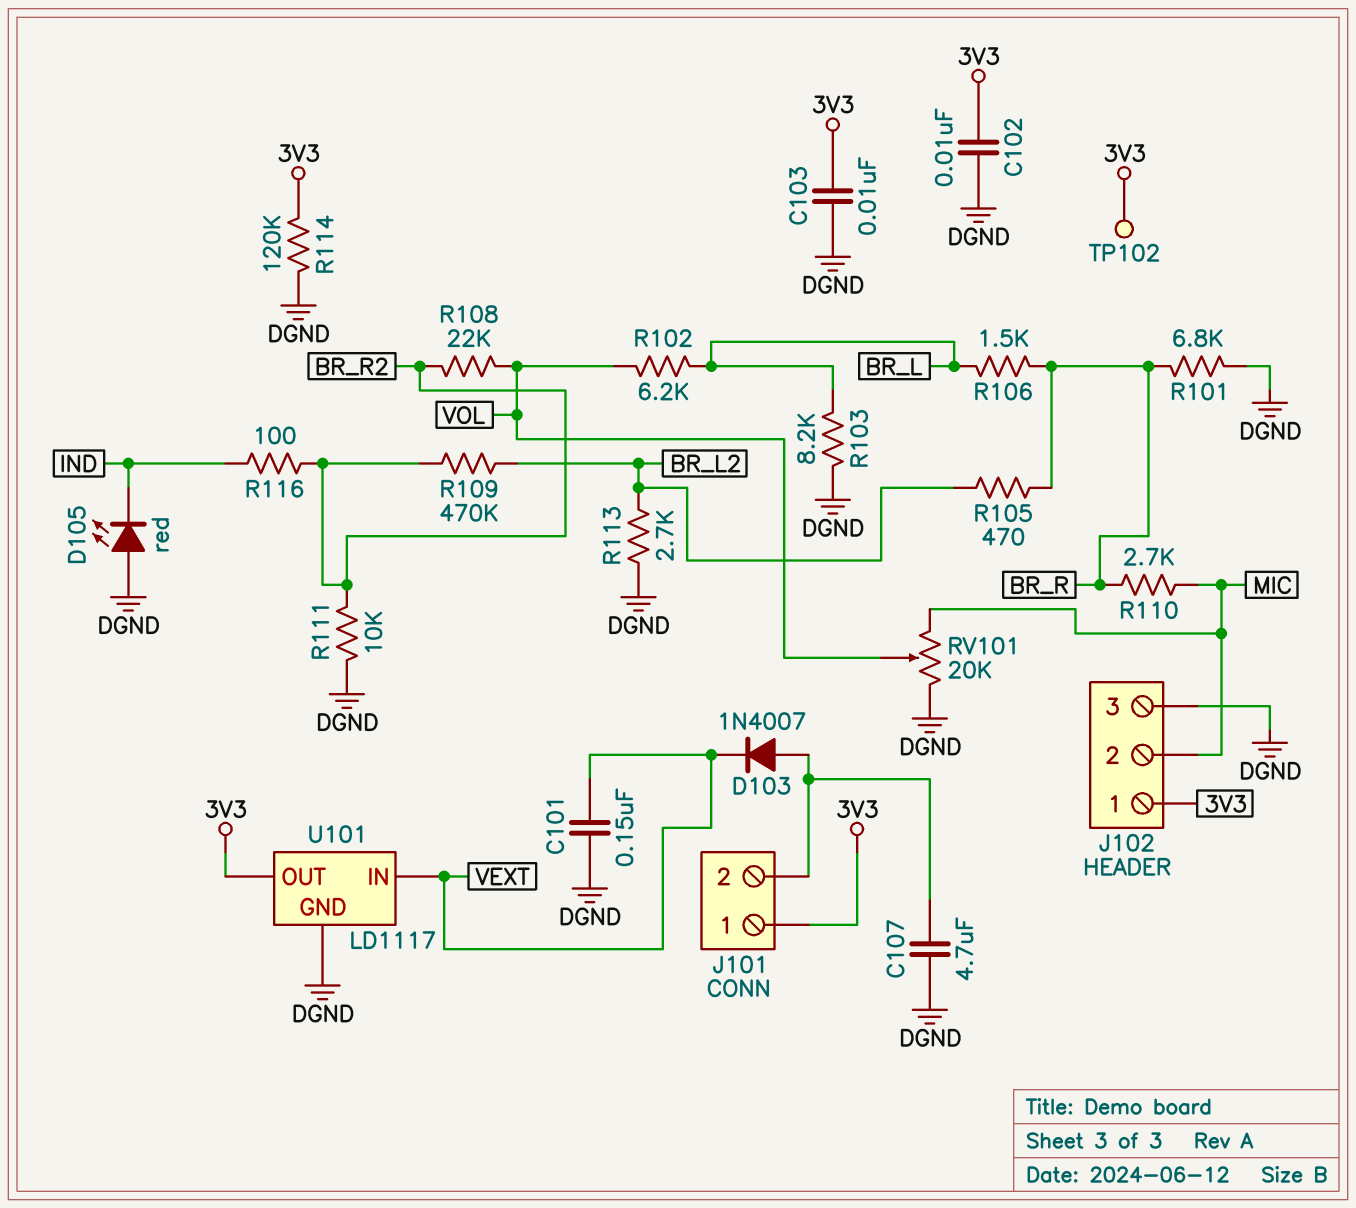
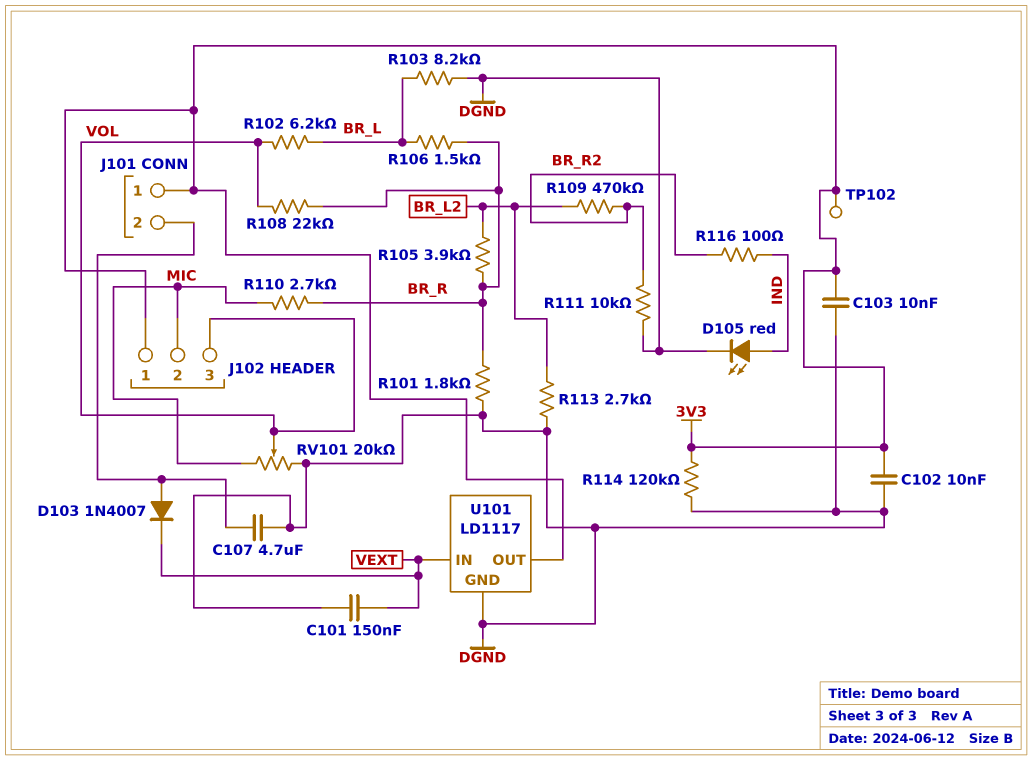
D105: LED red (A DGND, K IND) -> LED red (A IND, K DGND)
J102 pin 3: DGND -> VOL
R101: 6.8k (BR_R, DGND) -> 1.8k (BR_R, DGND)
R105: 470 (BR_L2, BR_R) -> 3.9k (BR_L2, BR_R)
R108: 22k (BR_R2, VOL) -> 22k (BR_R, VOL)

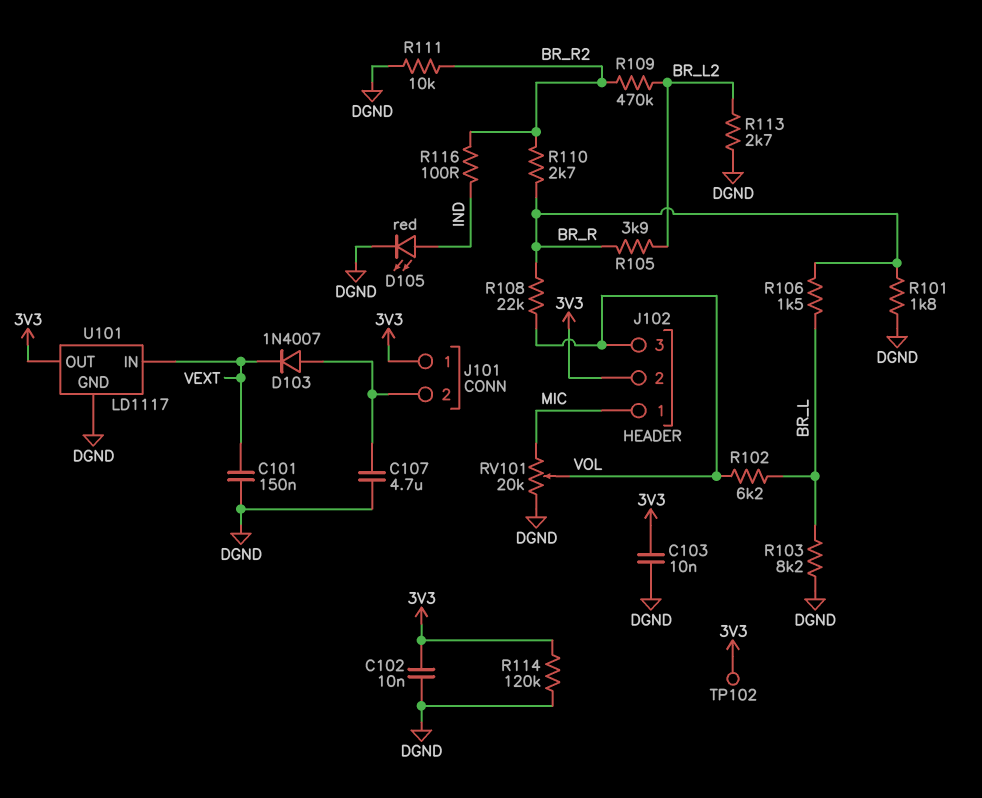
J102 pin 1: 3V3 -> MIC
J102 pin 2: MIC -> 3V3
R110: 2.7k (BR_R, MIC) -> 2.7k (BR_R, BR_R2)

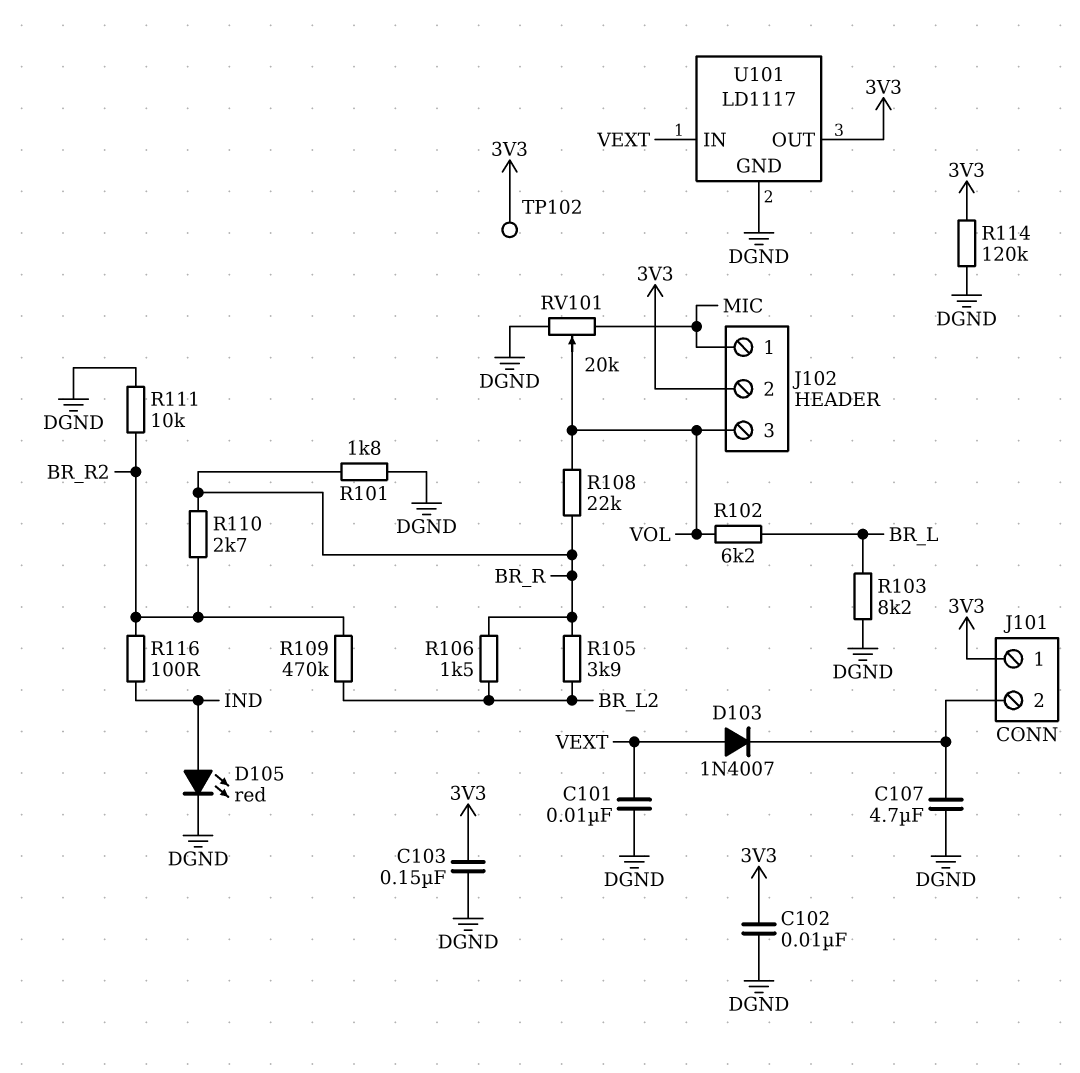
C101: 150nF (DGND, VEXT) -> 10nF (DGND, VEXT)
C103: 10nF (3V3, DGND) -> 150nF (3V3, DGND)
D103: diode 1N4007 (A J101/2, K VEXT) -> diode 1N4007 (A VEXT, K J101/2)
R106: 1.5k (BR_L, BR_R) -> 1.5k (BR_L2, BR_R)
R113: 2.7k (BR_L2, DGND) -> none

